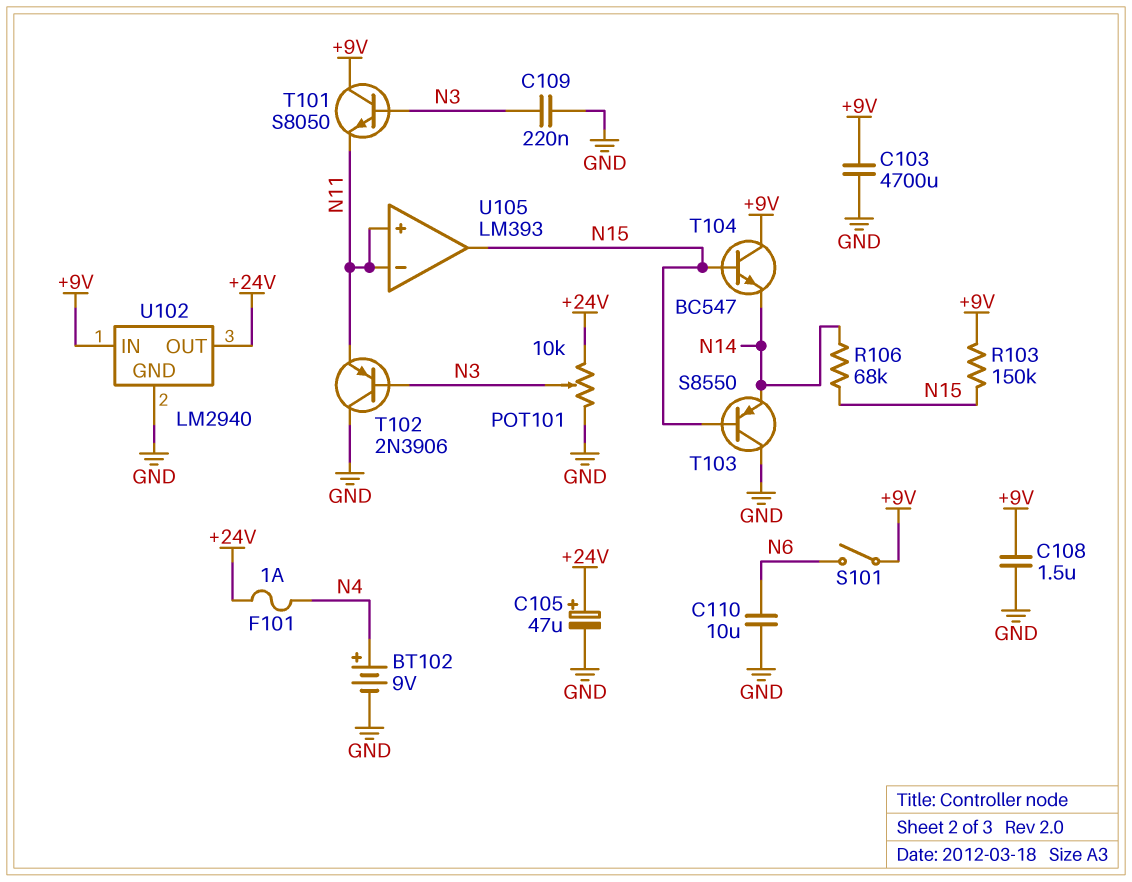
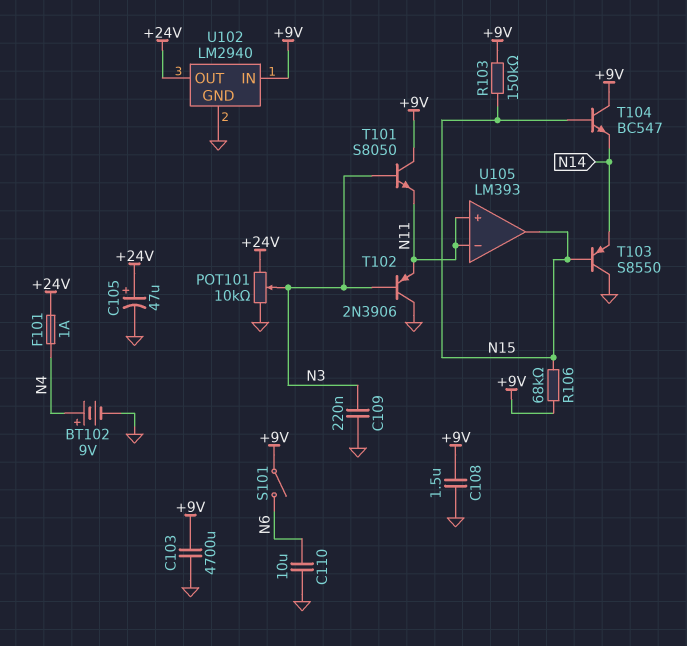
R106: 68k (N14, N15) -> 68k (+9V, N15)

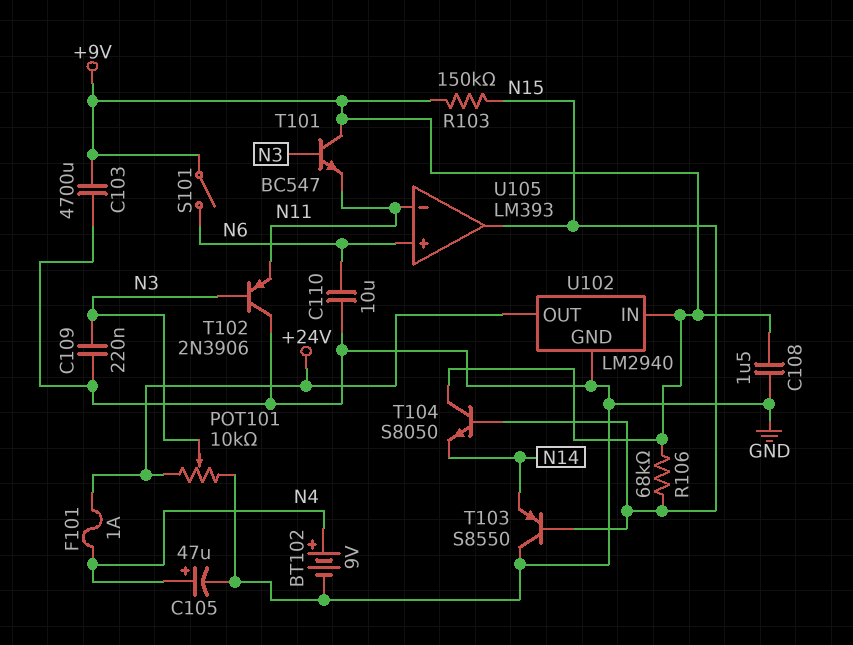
C105: 47uF (plus +24V, minus GND) -> 47uF (plus N4, minus GND)
T101: NPN S8050 (B N3, C +9V, E N11) -> NPN BC547 (B N3, C +9V, E N11)
T104: NPN BC547 (B N15, C +9V, E N14) -> NPN S8050 (B N15, C +9V, E N14)
U105 pin in+: N11 -> N6

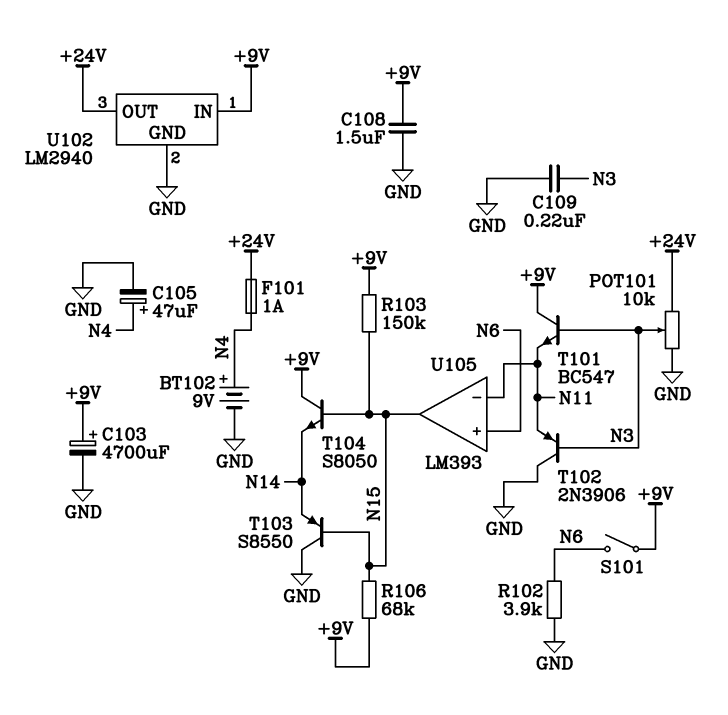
C103: 4700uF (+9V, GND) -> 4700uF (plus +9V, minus GND)
C110: 10uF (GND, N6) -> none
R102: none -> 3.9k (GND, N6)

